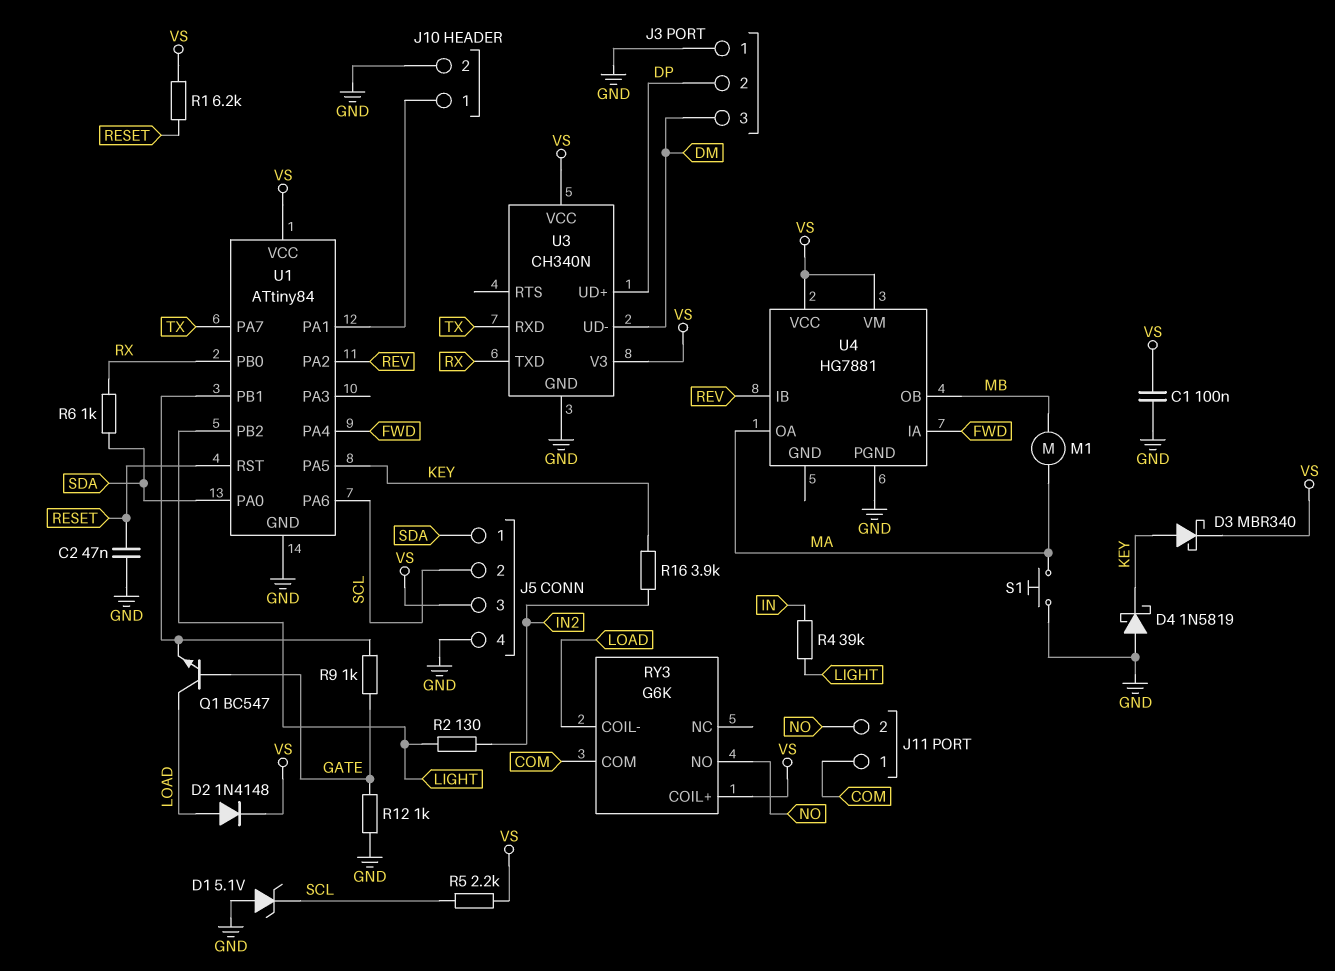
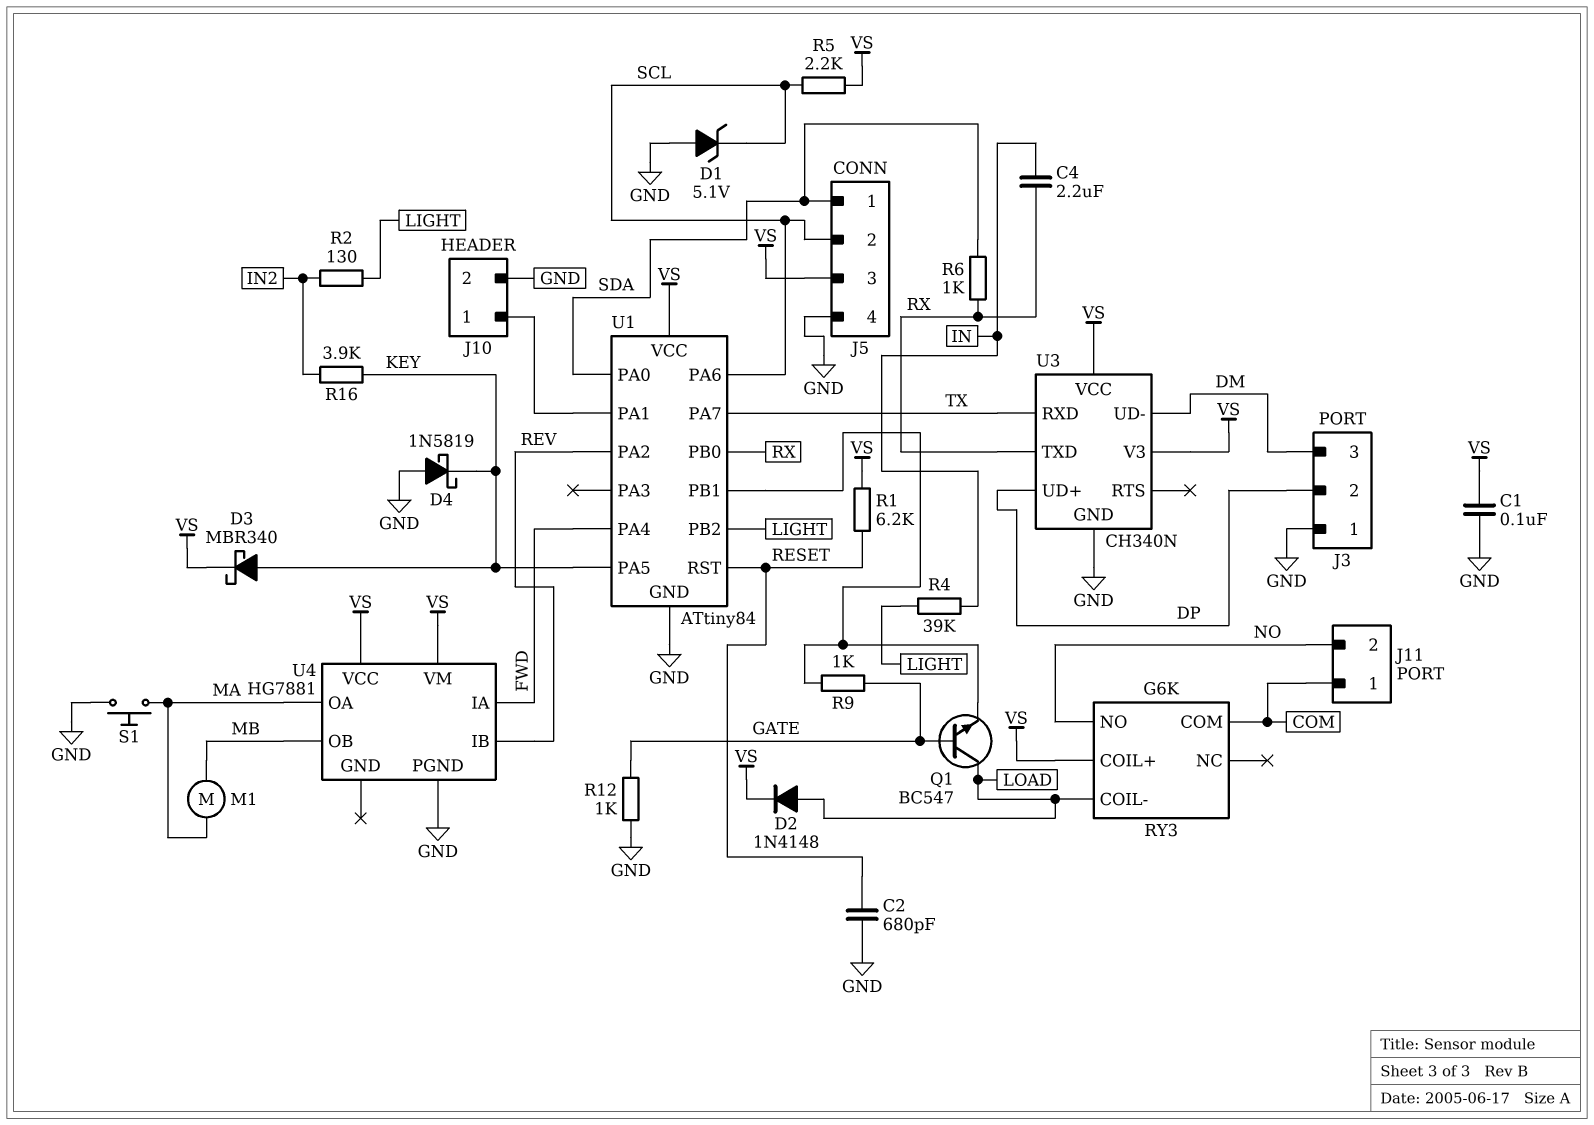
C2: 47nF (GND, RESET) -> 680pF (GND, RESET)
C4: none -> 2.2uF (IN, RX)

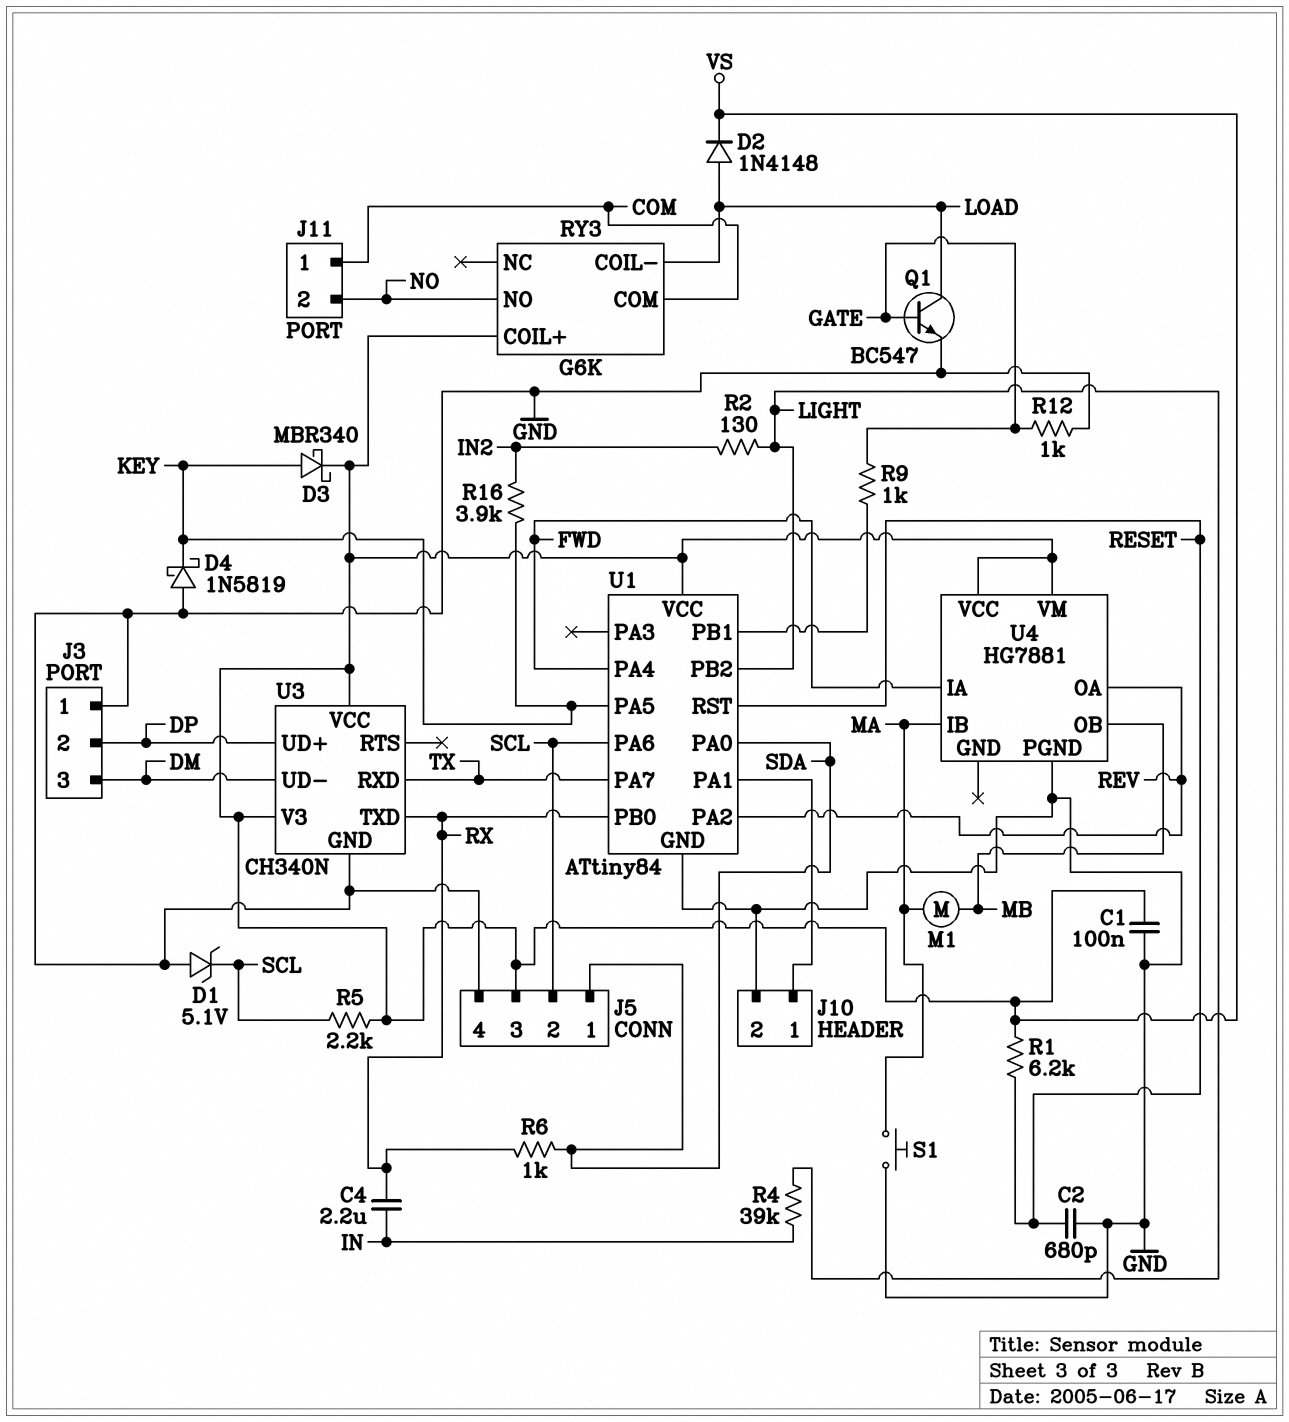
Q1: NPN BC547 (B GATE, C LOAD, E U1/PB1) -> NPN BC547 (B GATE, C LOAD, E GND)
U4 pin IB: REV -> MA
U4 pin OA: MA -> REV

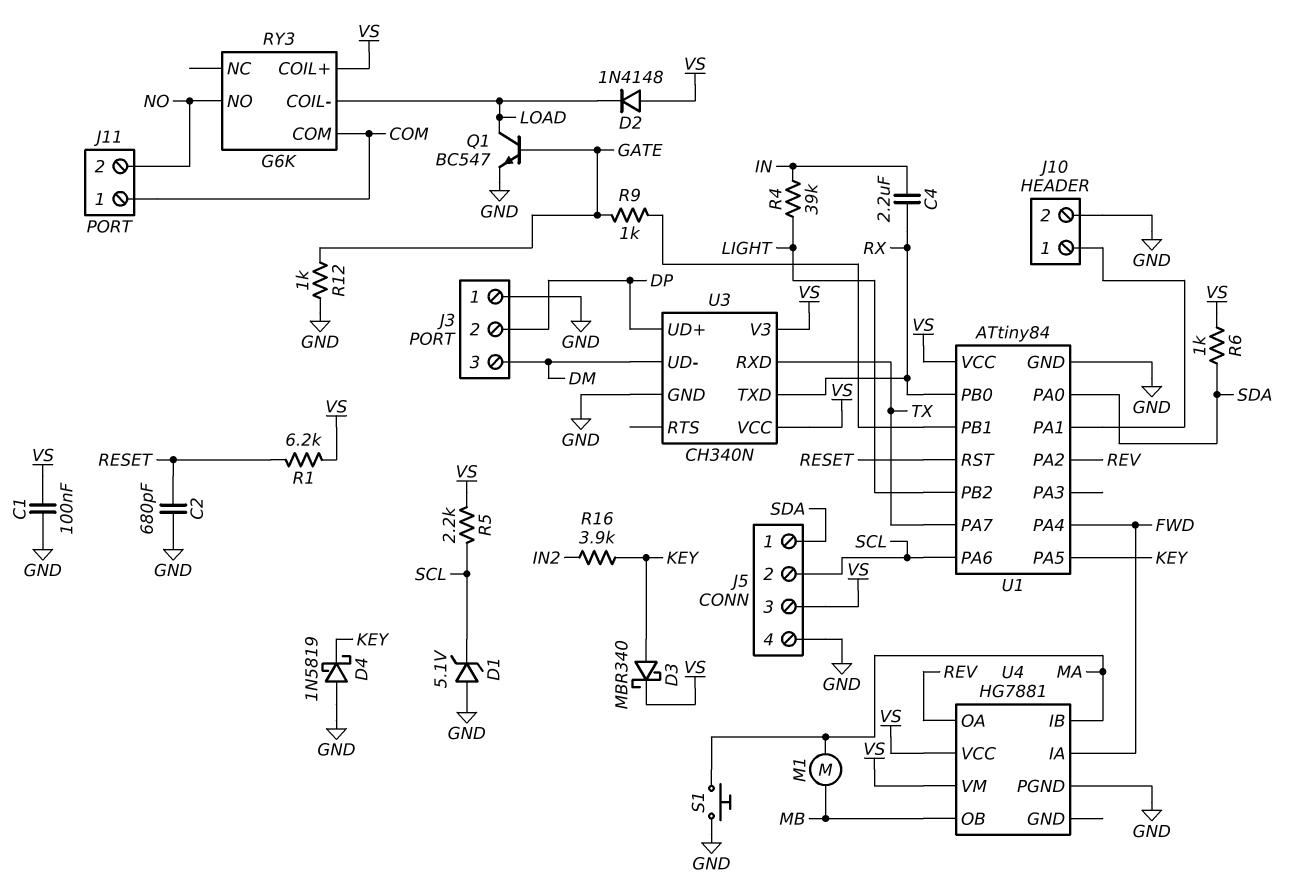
D2: diode 1N4148 (A LOAD, K VS) -> diode 1N4148 (A VS, K LOAD)
R2: 130 (IN2, LIGHT) -> none
R6: 1k (RX, SDA) -> 1k (SDA, VS)

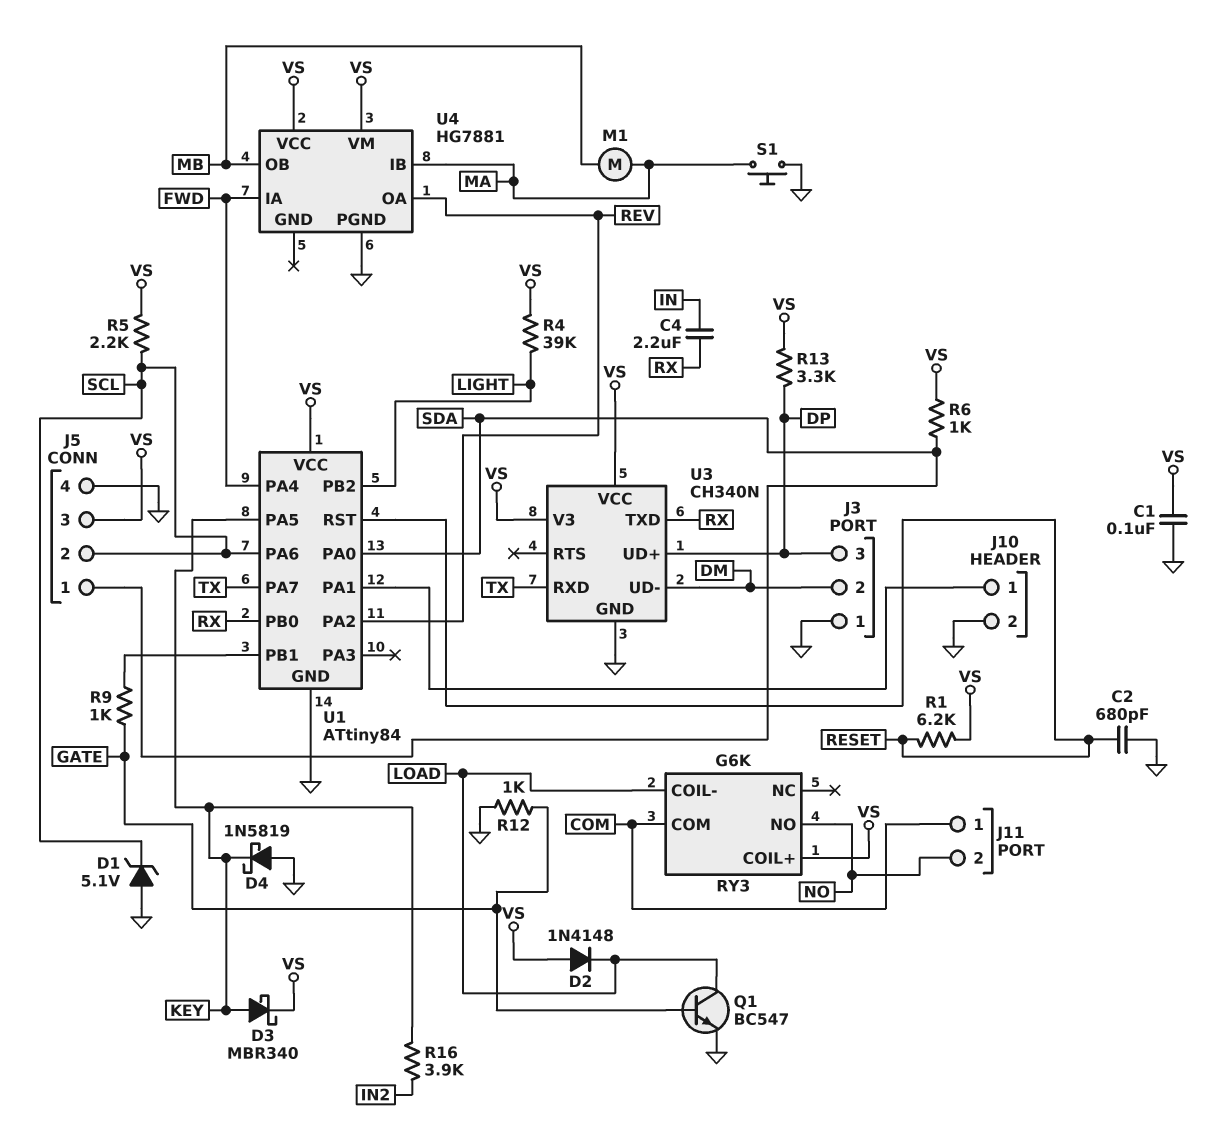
J3 pin 2: DP -> DM
J3 pin 3: DM -> DP
R4: 39k (IN, LIGHT) -> 39k (LIGHT, VS)
R13: none -> 3.3k (DP, VS)

